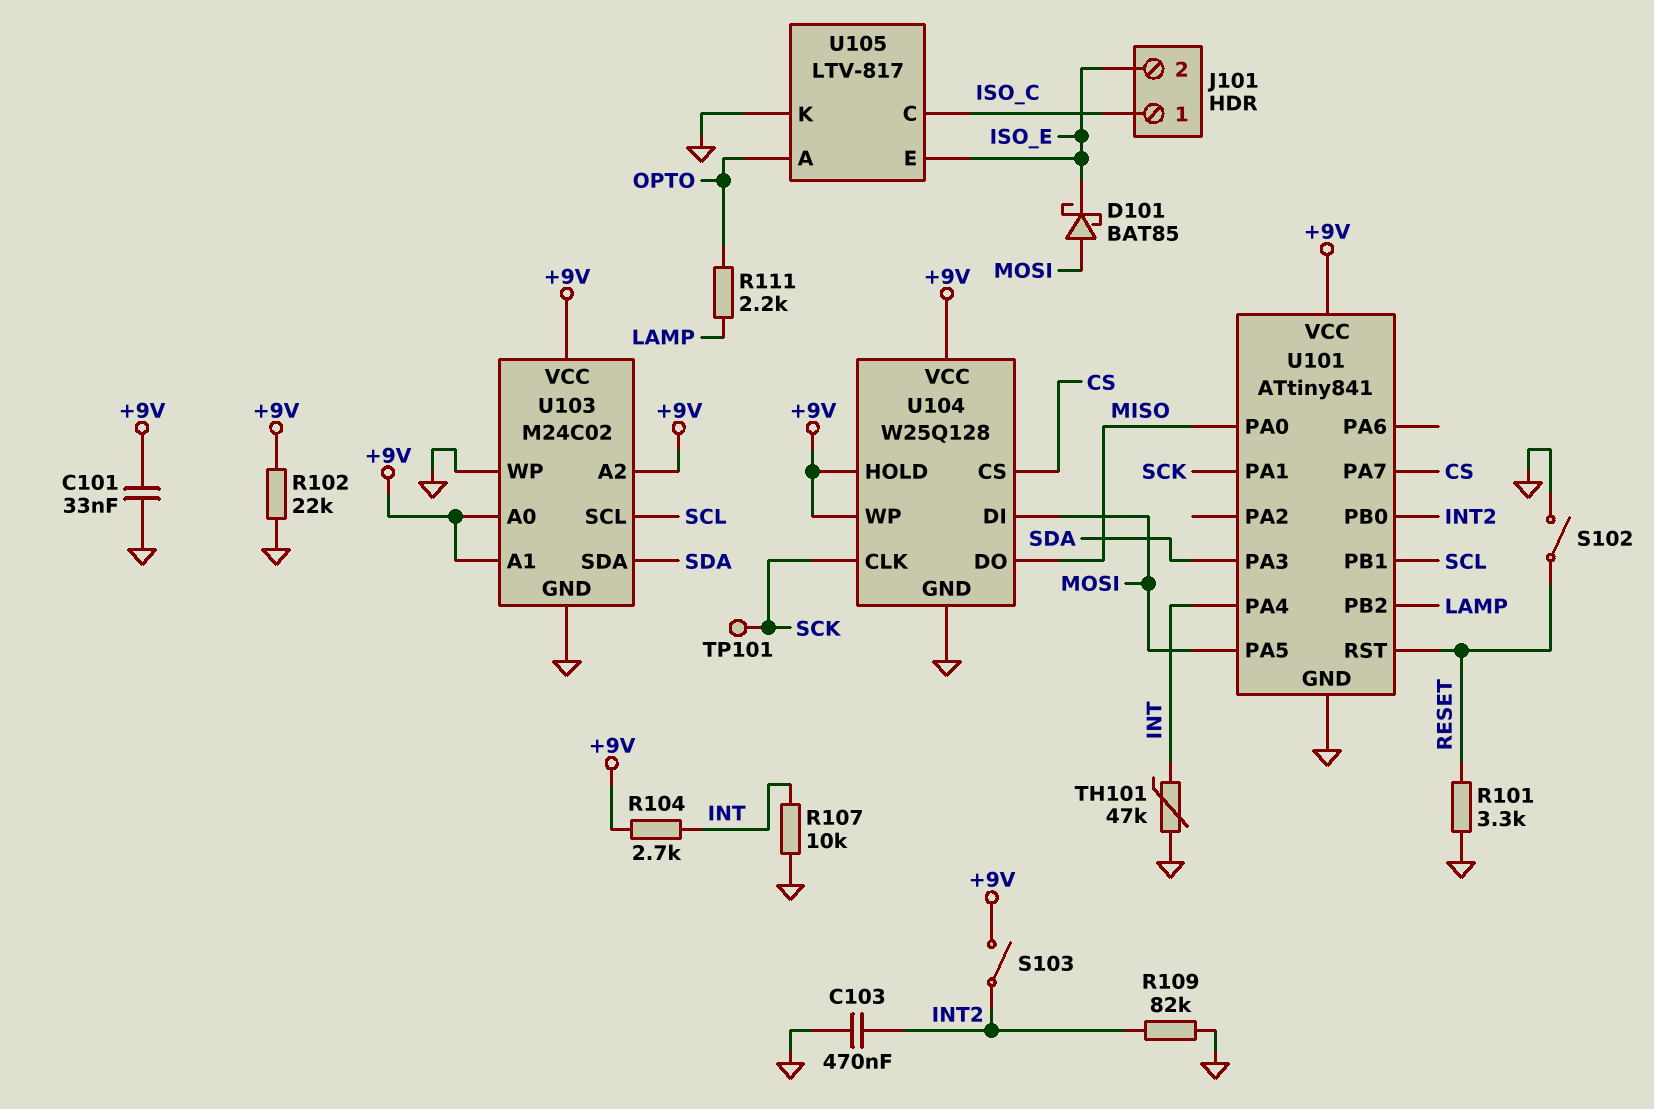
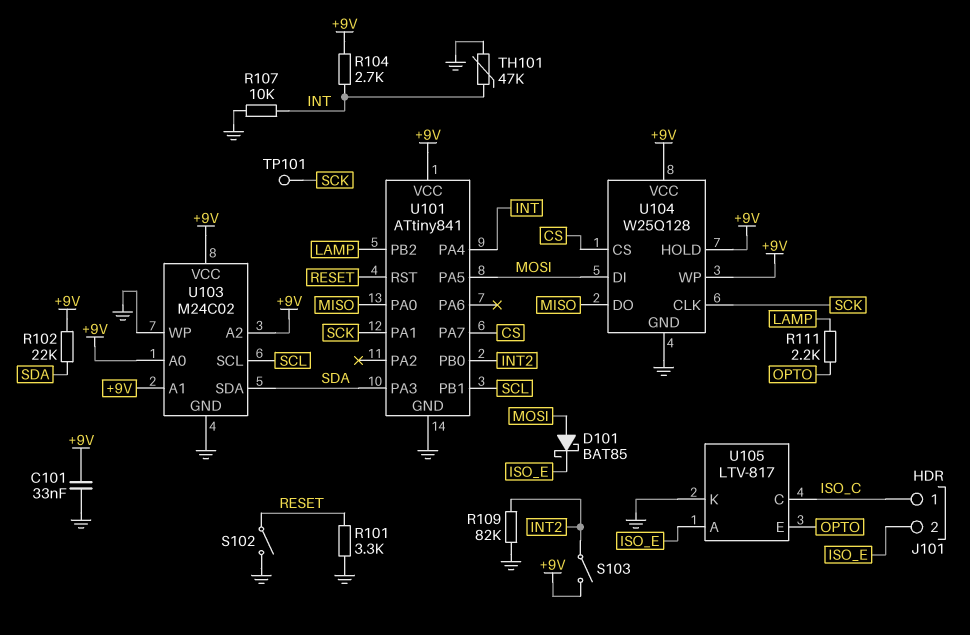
C103: 470nF (GND, INT2) -> none
R102: 22k (+9V, GND) -> 22k (+9V, SDA)
U105 pin A: OPTO -> ISO_E
U105 pin E: ISO_E -> OPTO

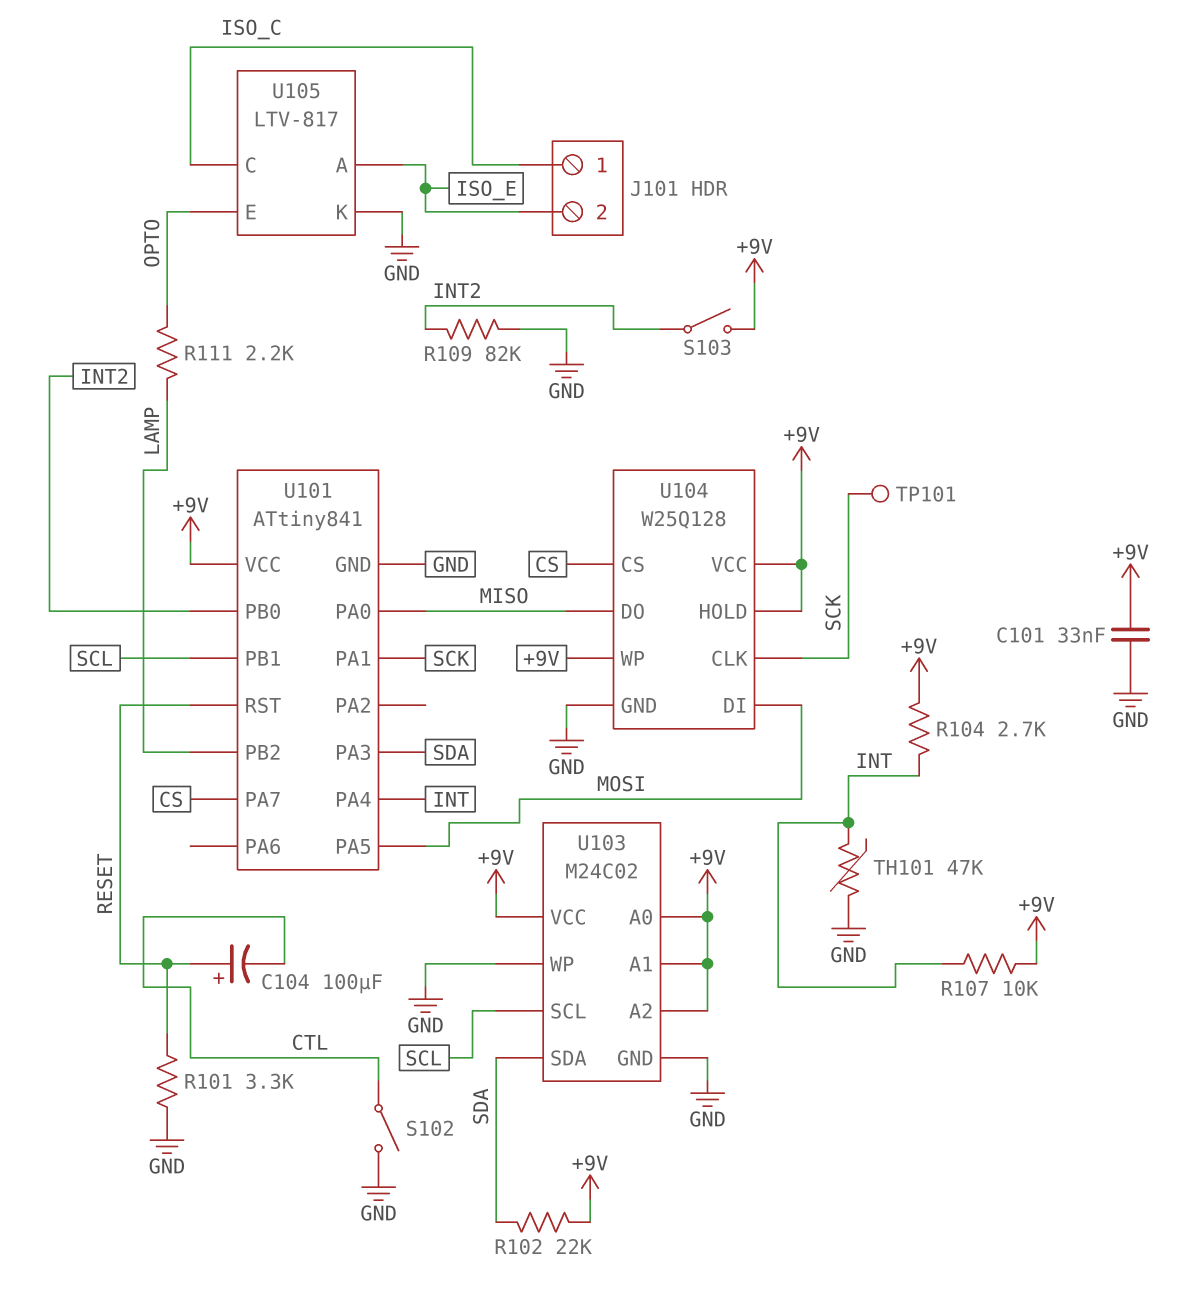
C104: none -> 100uF (plus RESET, minus CTL)
D101: schottky BAT85 (A MOSI, K ISO_E) -> none
R107: 10k (GND, INT) -> 10k (+9V, INT)
S102: switch (GND, RESET) -> switch (CTL, GND)

